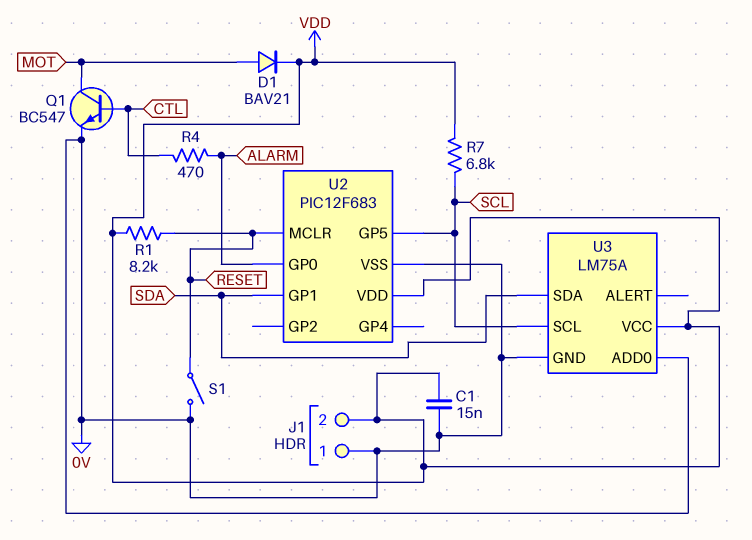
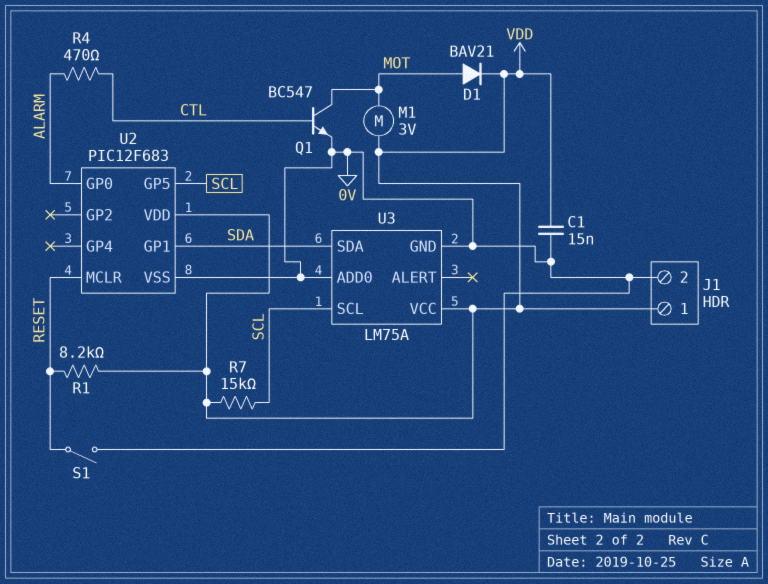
J1 pin 1: 0V -> VDD
J1 pin 2: VDD -> 0V
M1: none -> motor 3V (MOT, VDD)
R7: 6.8k (SCL, VDD) -> 15k (SCL, VDD)

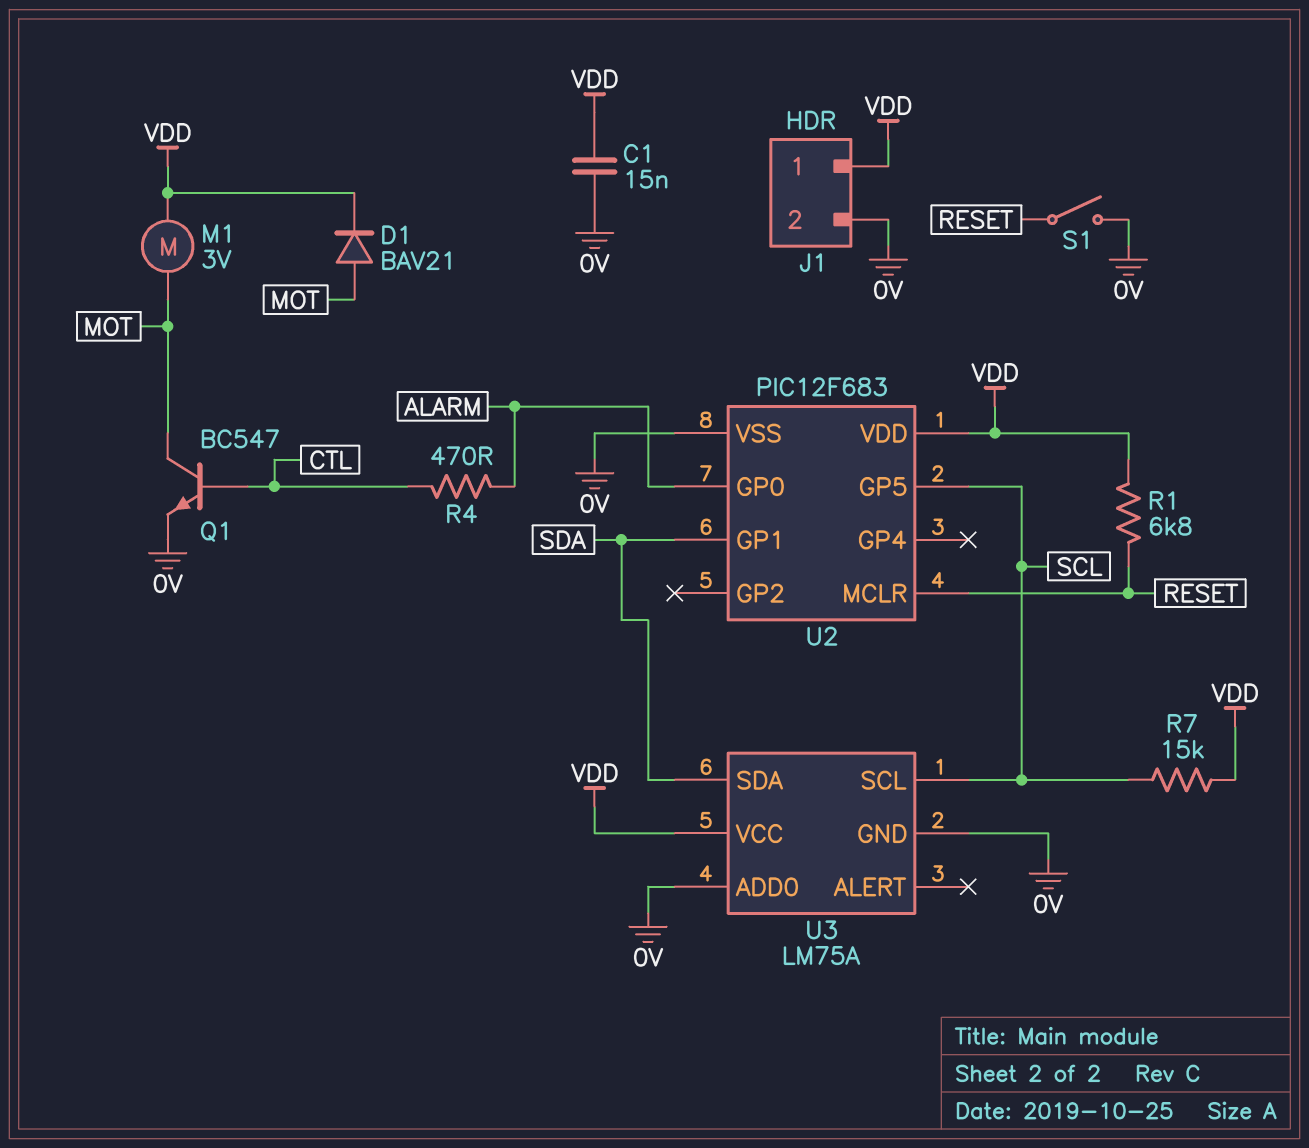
R1: 8.2k (RESET, VDD) -> 6.8k (RESET, VDD)

